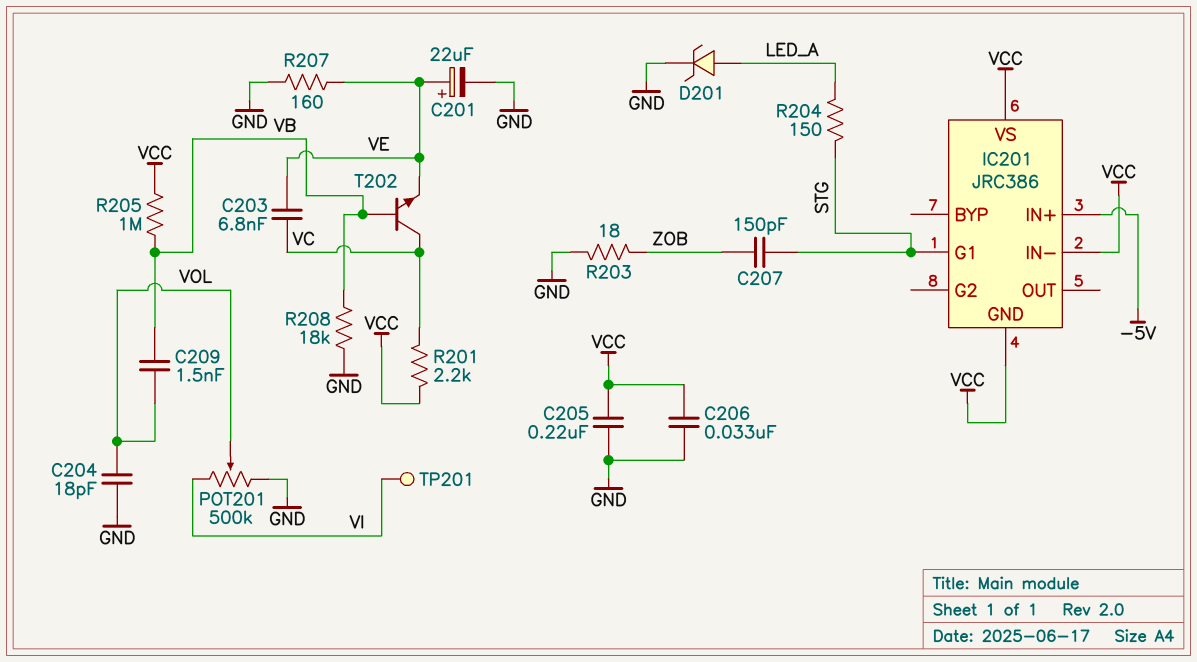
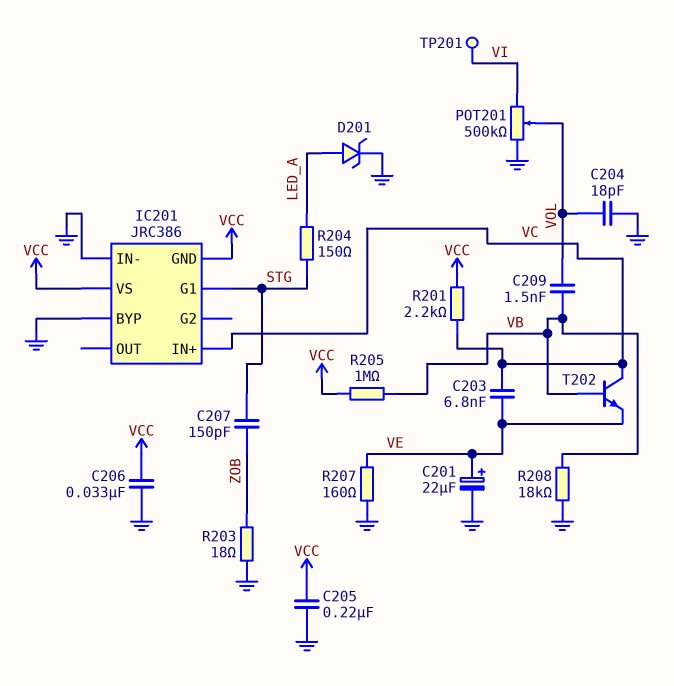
IC201 pin BYP: none -> GND
IC201 pin IN+: -5V -> VC
IC201 pin IN-: VCC -> GND

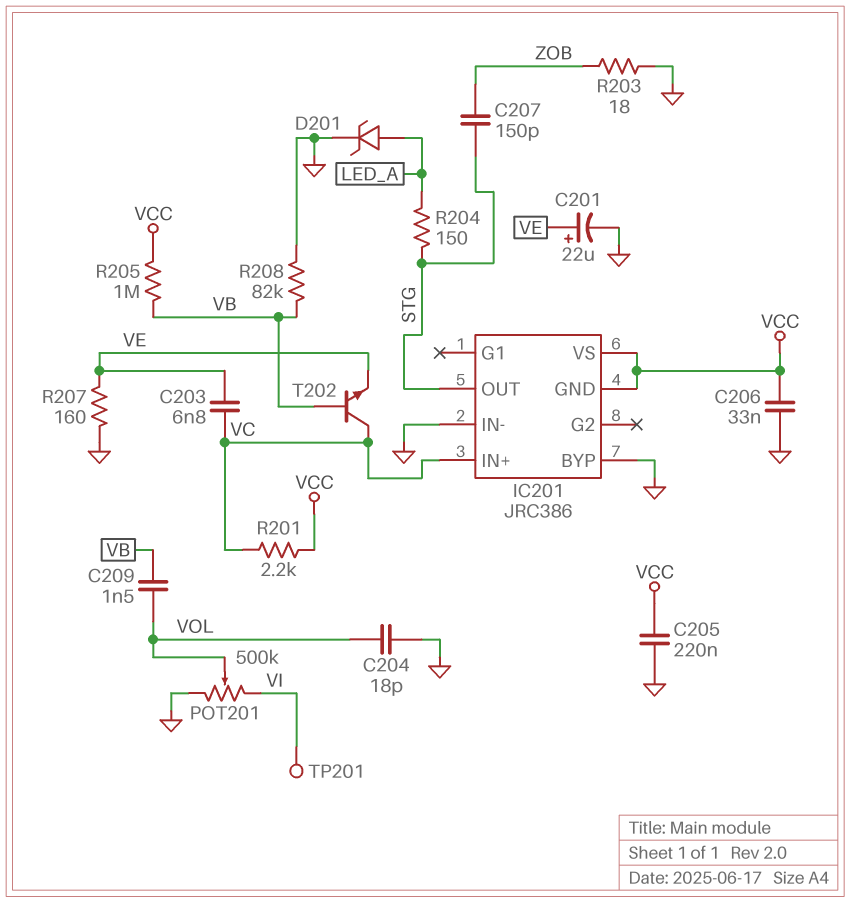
IC201 pin G1: STG -> none
IC201 pin OUT: none -> STG
R208: 18k (GND, VB) -> 82k (GND, VB)

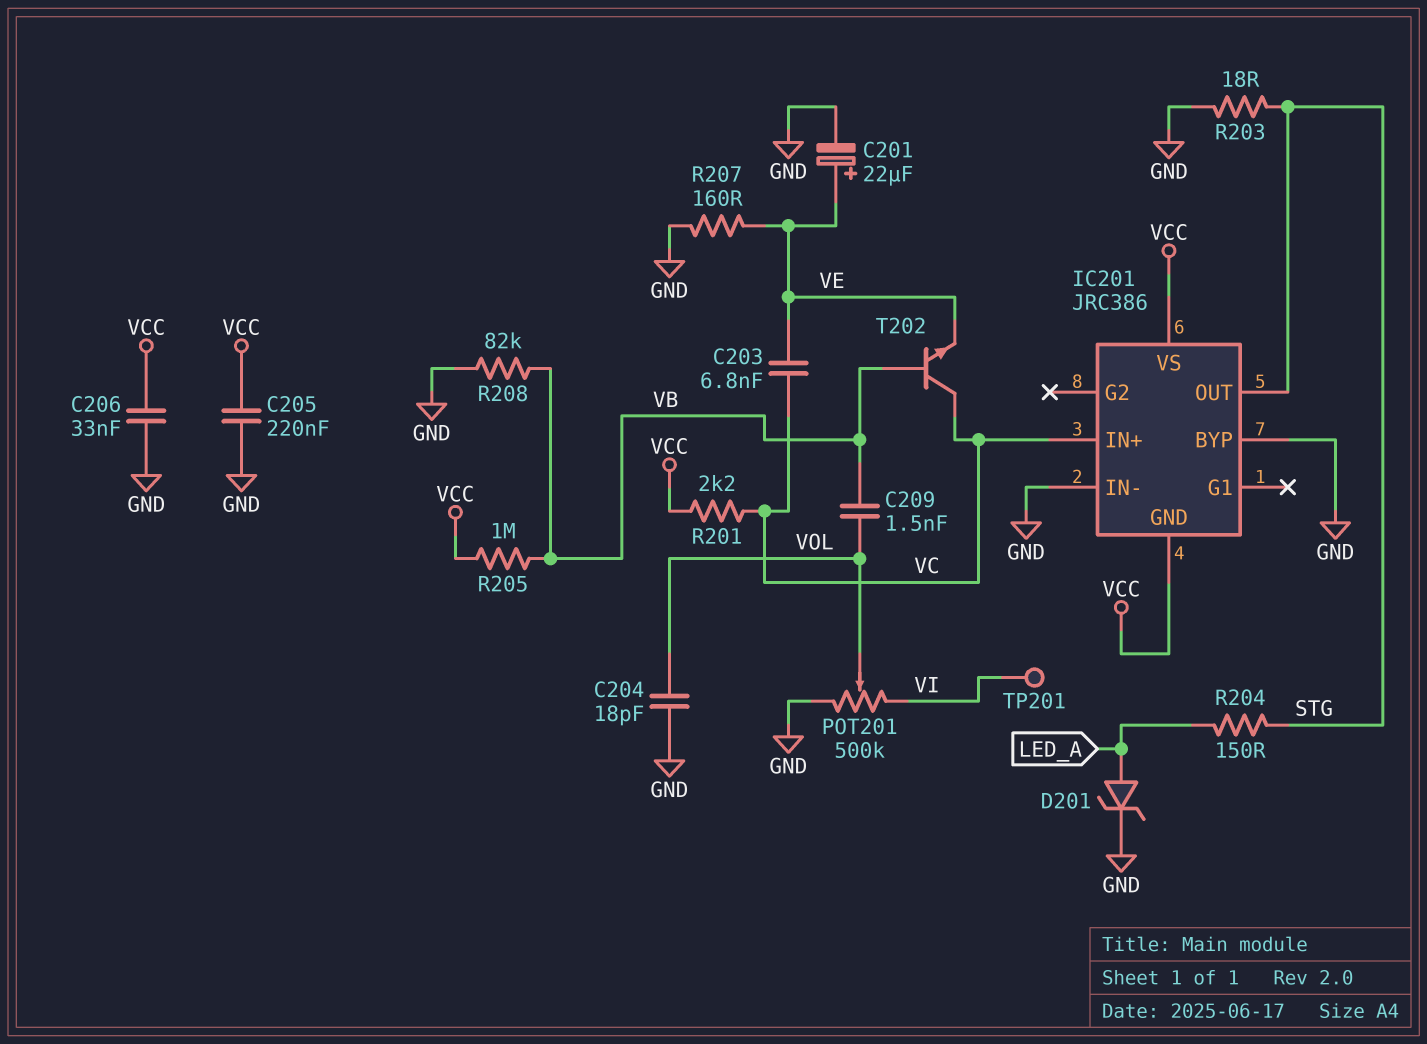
C207: 150pF (STG, ZOB) -> none
R203: 18 (GND, ZOB) -> 18 (GND, STG)

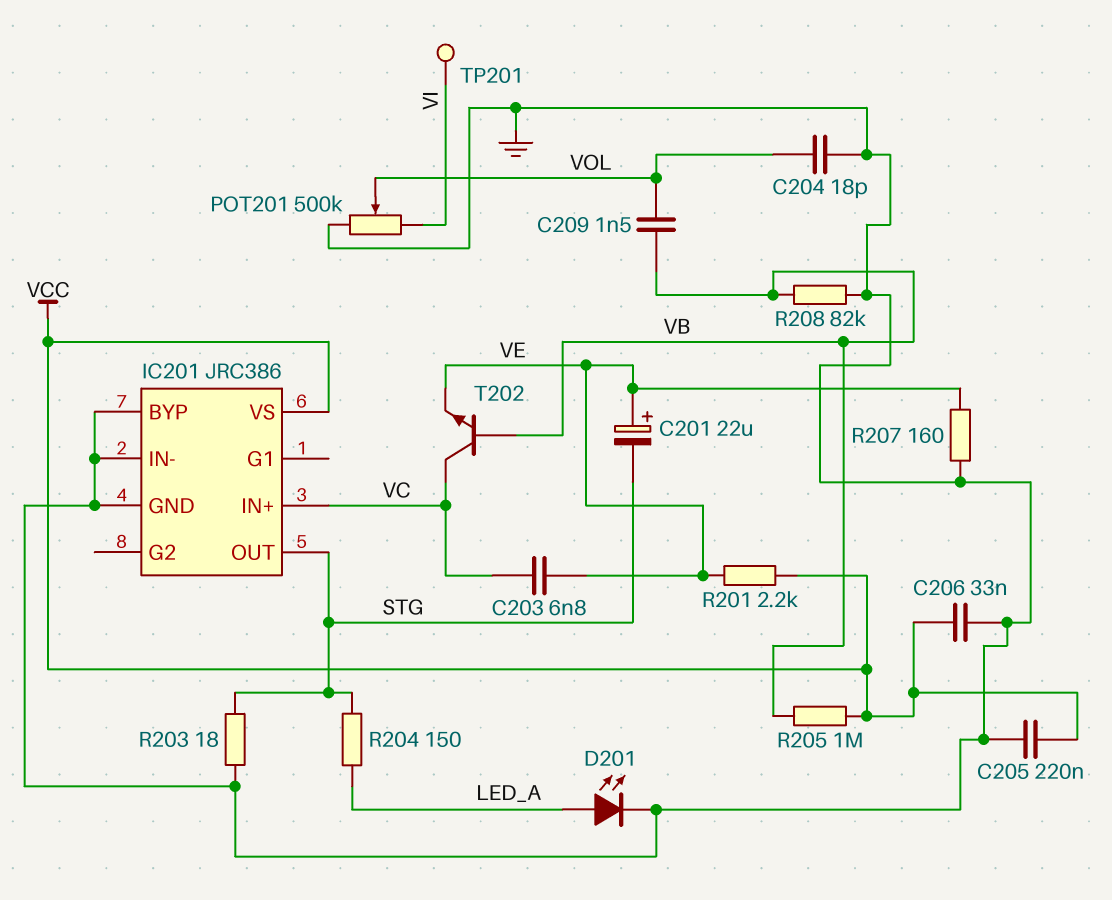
C201: 22uF (plus VE, minus GND) -> 22uF (plus VE, minus STG)
D201: zener (A LED_A, K GND) -> LED (A LED_A, K GND)
IC201 pin GND: VCC -> GND
R201: 2.2k (VC, VCC) -> 2.2k (VCC, VE)

